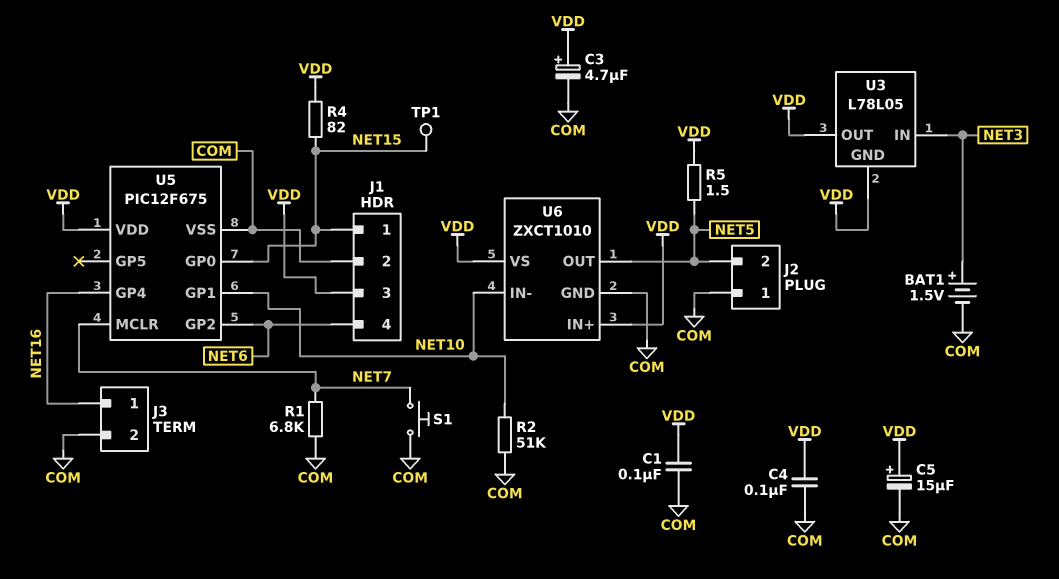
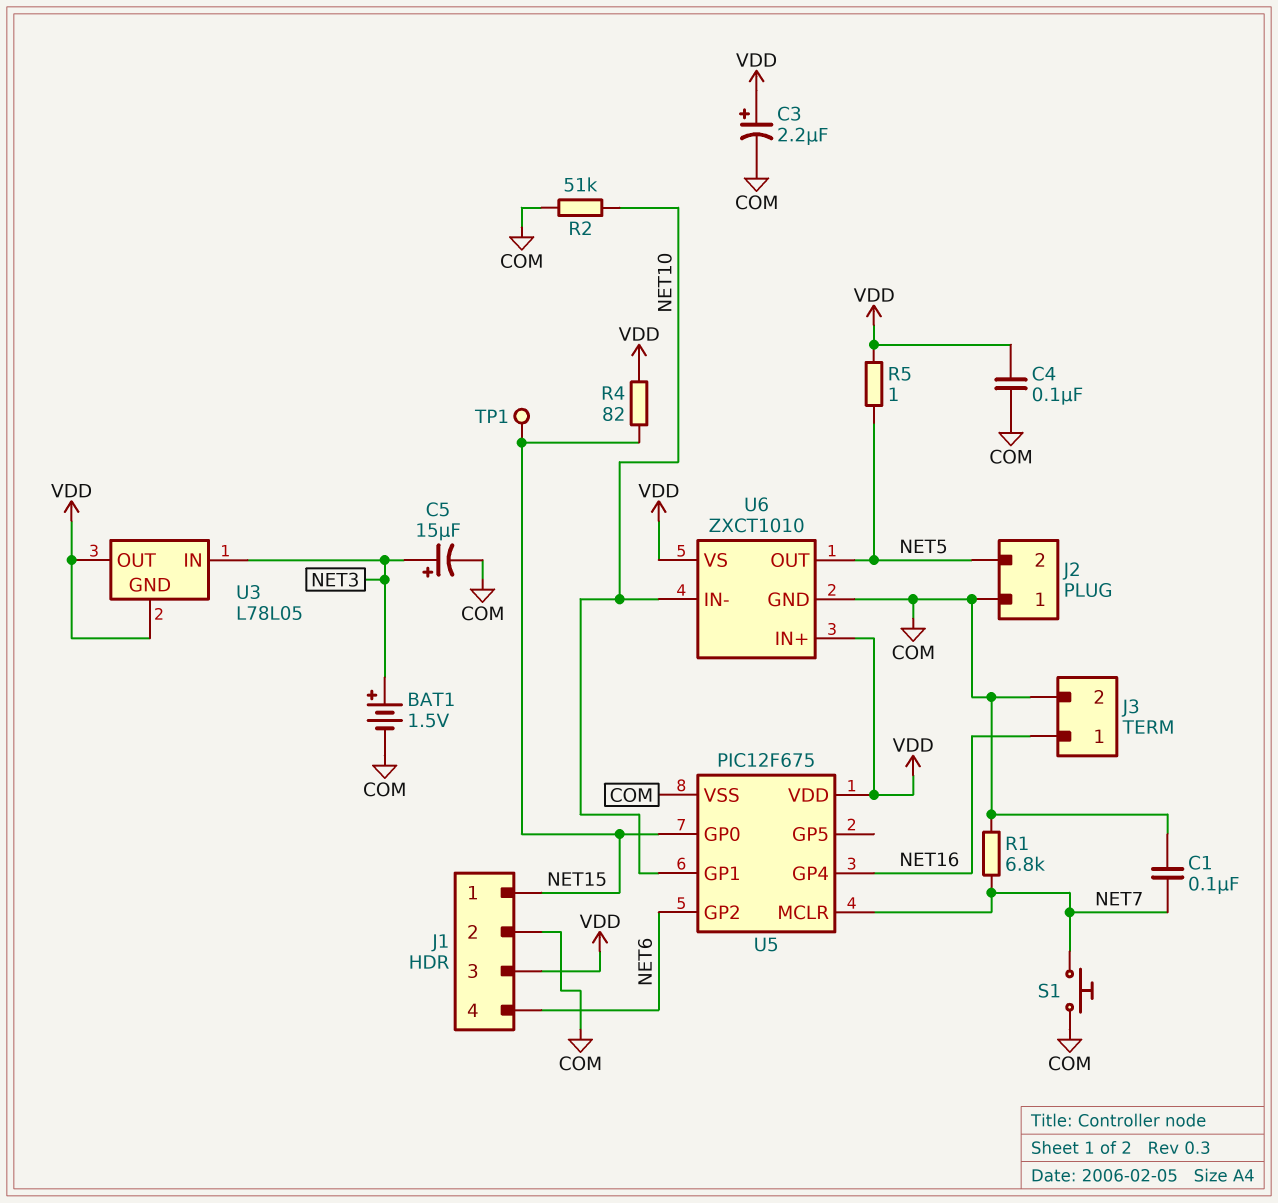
C1: 100nF (COM, VDD) -> 100nF (COM, NET7)
C3: 4.7uF (plus VDD, minus COM) -> 2.2uF (plus VDD, minus COM)
C5: 15uF (plus VDD, minus COM) -> 15uF (plus NET3, minus COM)
R5: 1.5 (NET5, VDD) -> 1 (NET5, VDD)

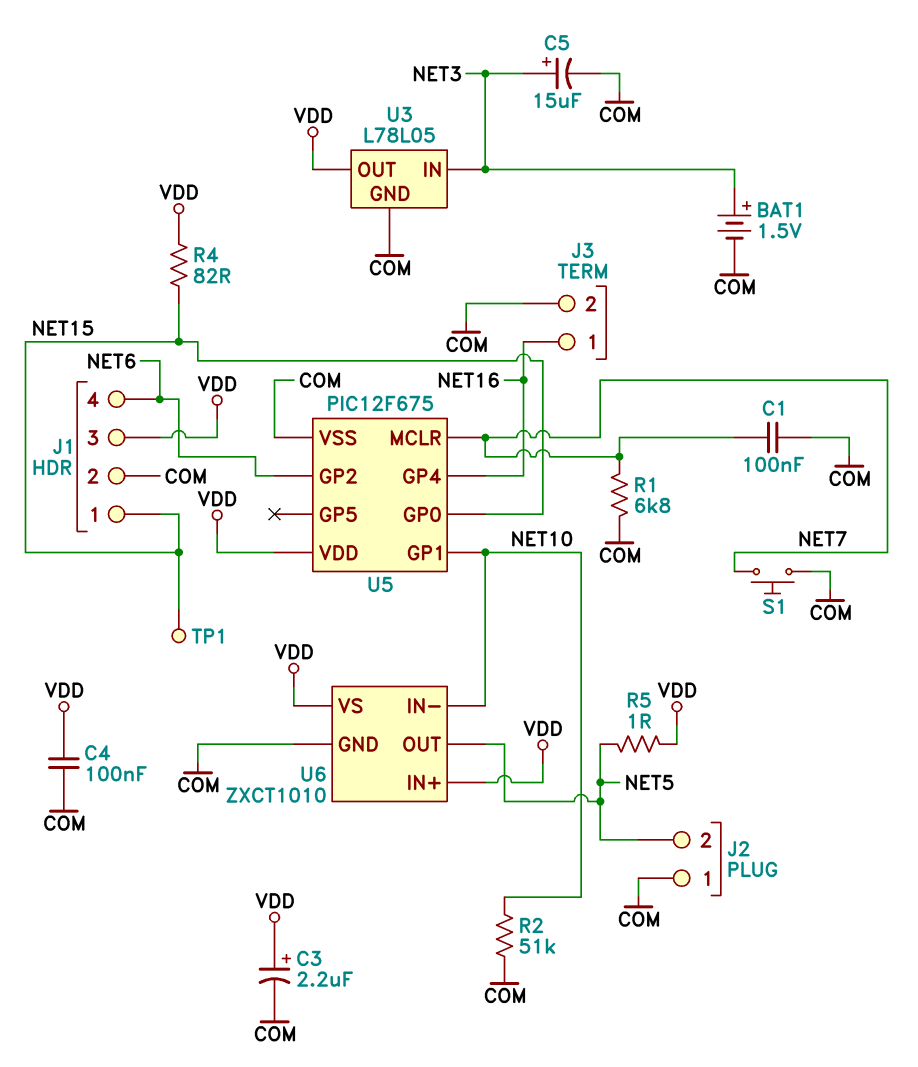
U3 pin GND: VDD -> COM

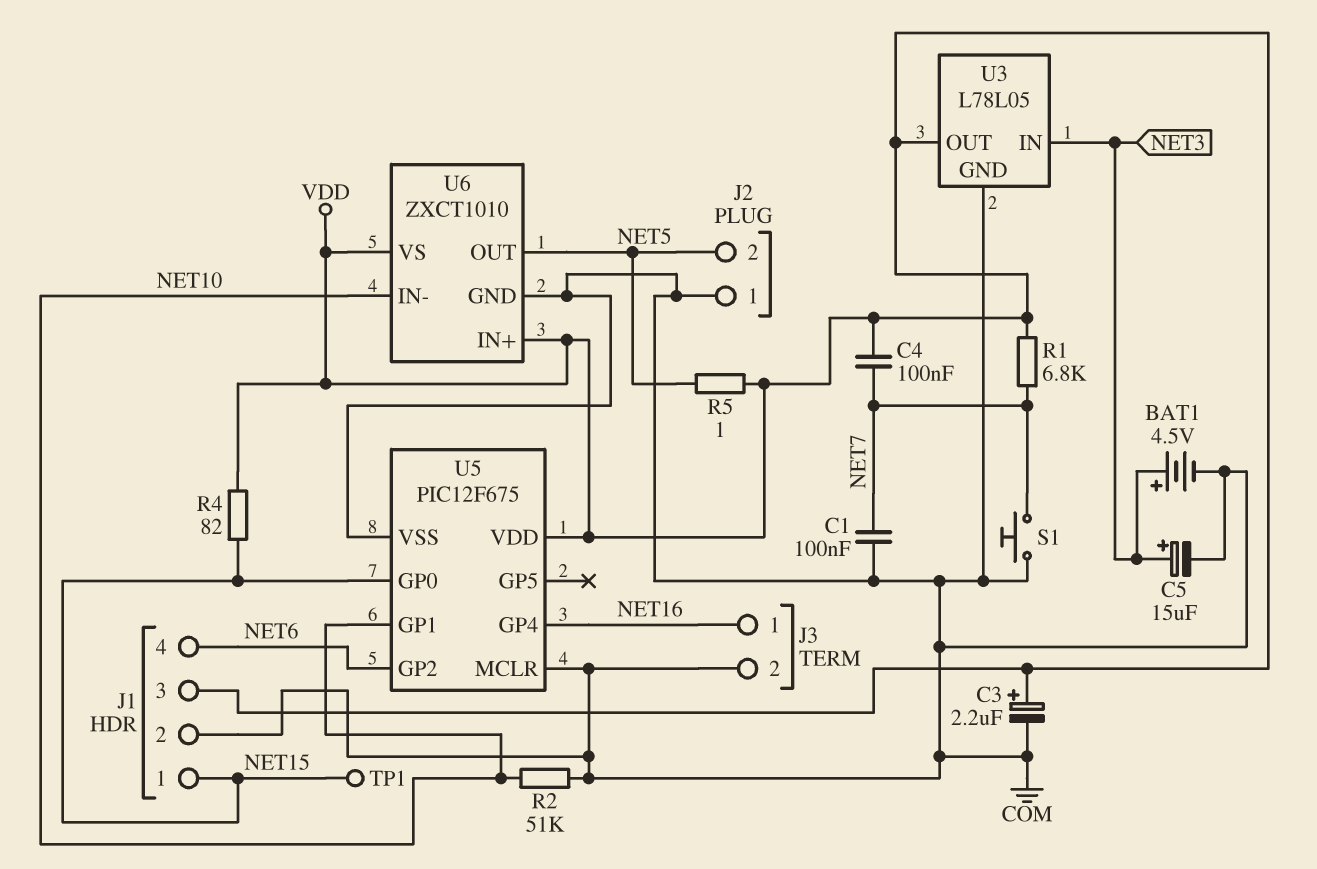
BAT1: 1.5V (plus NET3, minus COM) -> 4.5V (plus NET3, minus COM)
C4: 100nF (COM, VDD) -> 100nF (NET7, VDD)
R1: 6.8k (COM, NET7) -> 6.8k (NET7, VDD)
U5 pin MCLR: NET7 -> COM

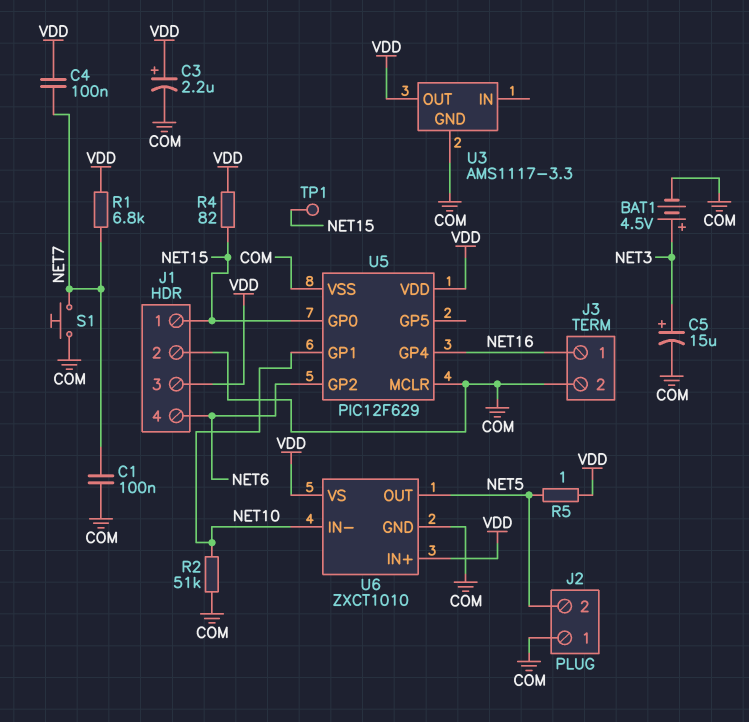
U3: L78L05 -> AMS1117-3.3
U3 pin IN: NET3 -> none
U5: PIC12F675 -> PIC12F629

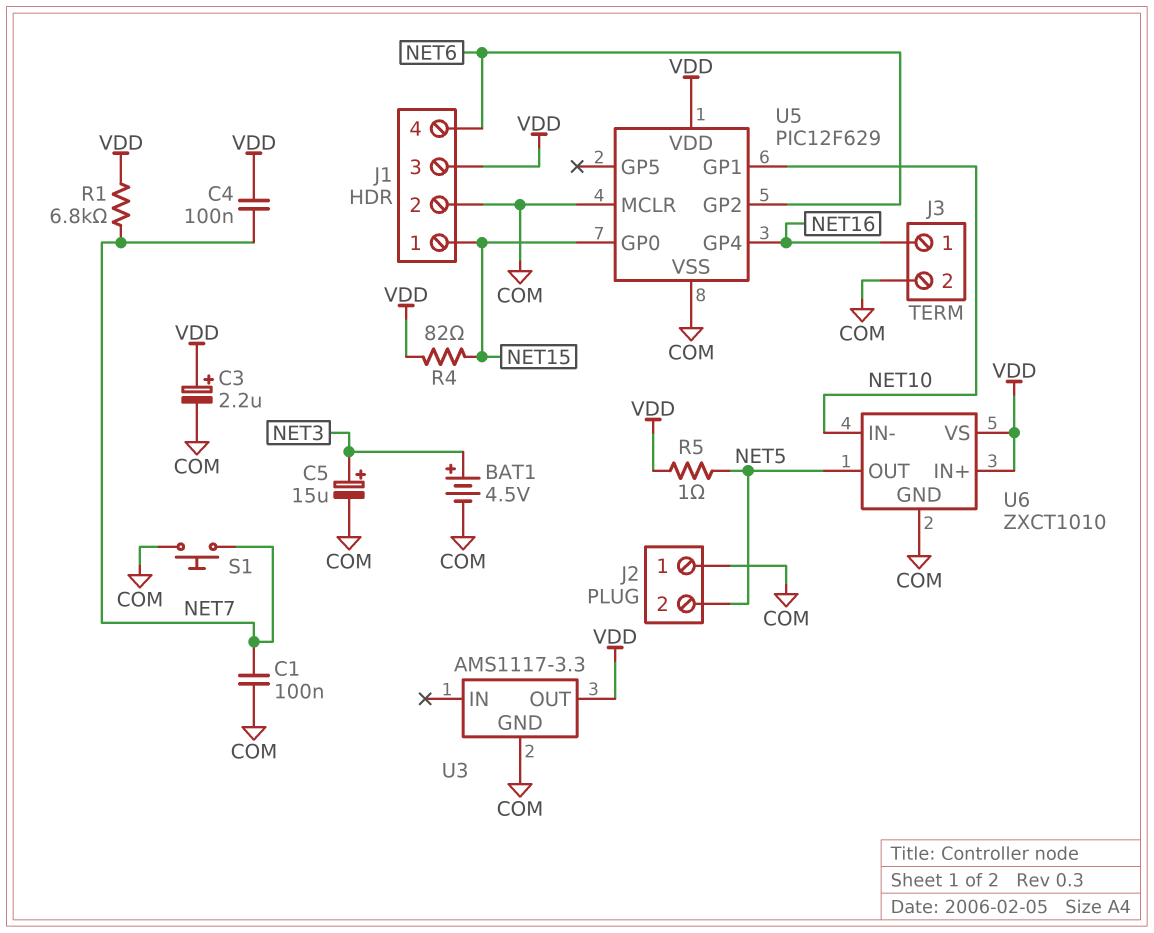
R2: 51k (COM, NET10) -> none
TP1: test point (NET15) -> none

